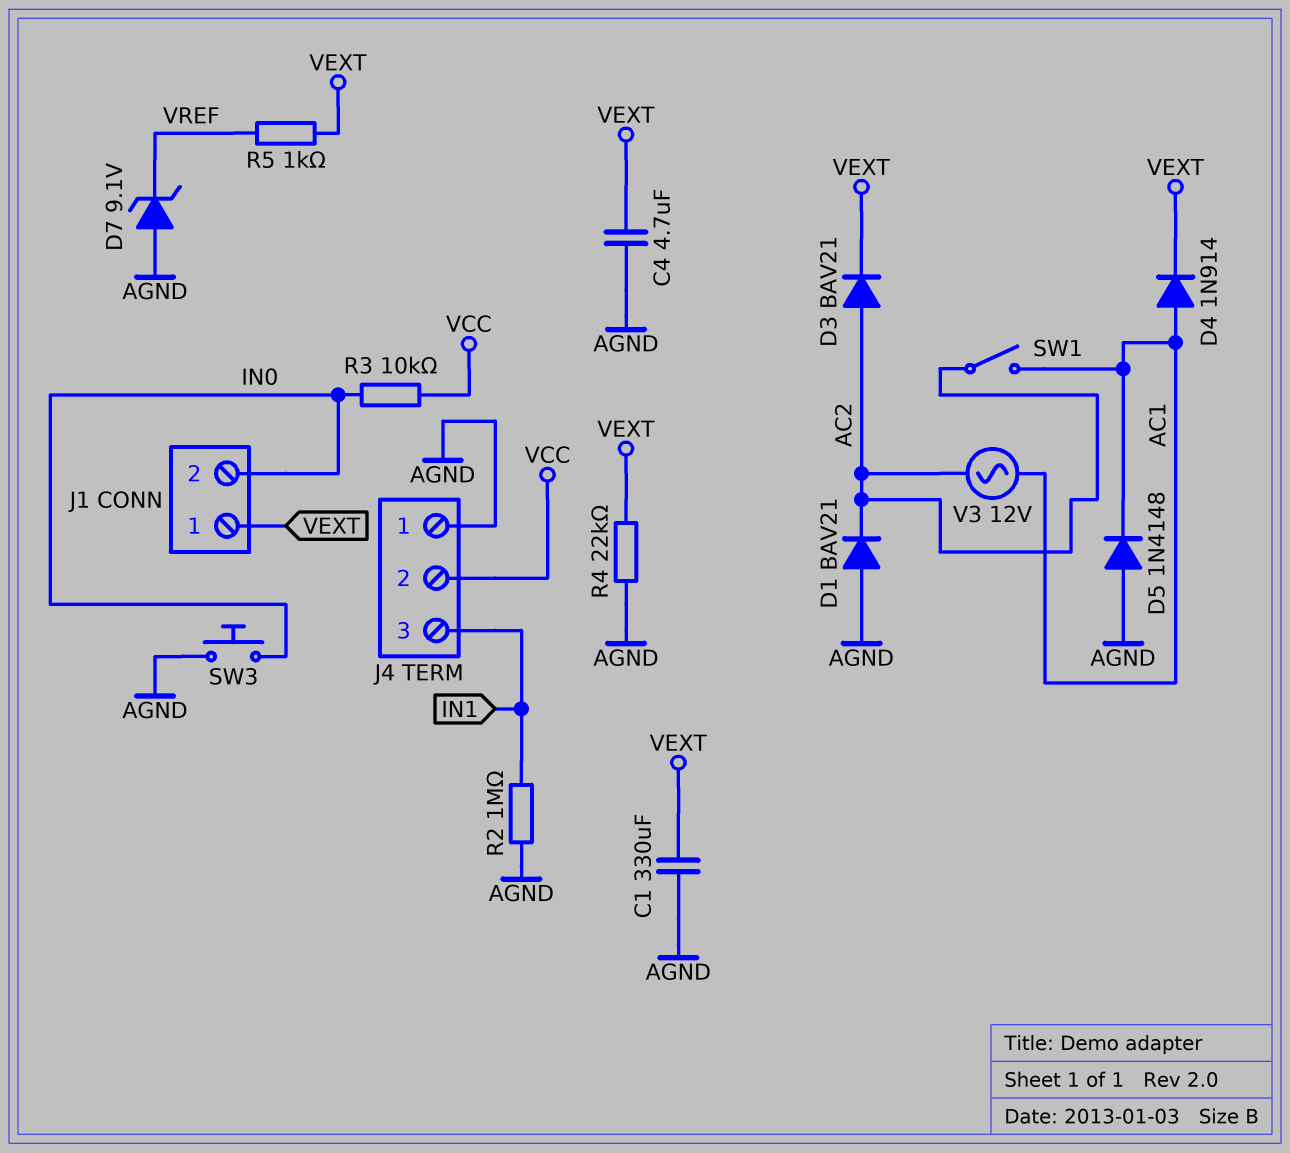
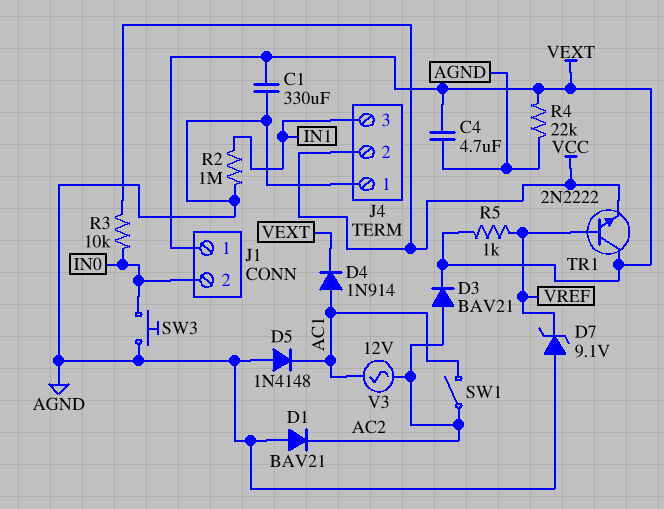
TR1: none -> NPN 2N2222 (B VREF, C VEXT, E VCC)

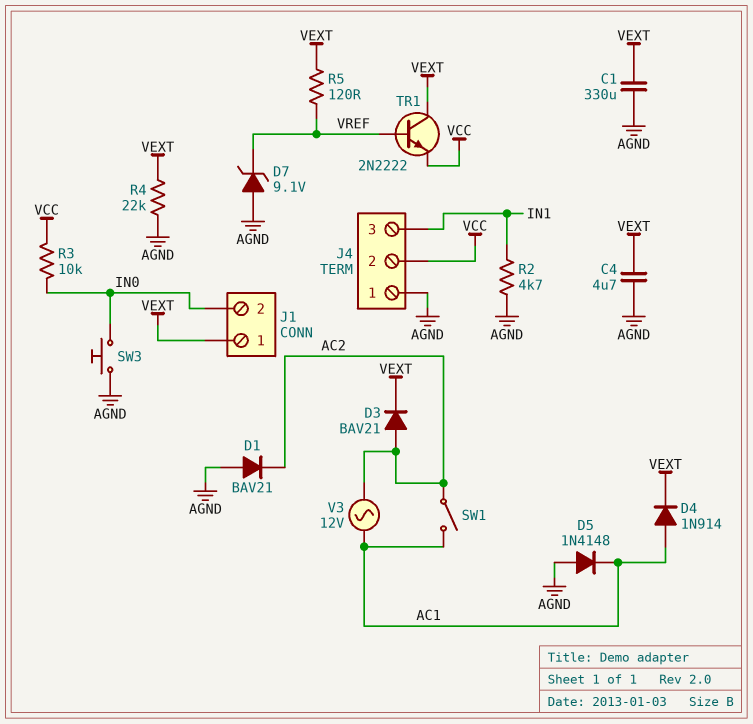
R2: 1M (AGND, IN1) -> 4.7k (AGND, IN1)
R5: 1k (VEXT, VREF) -> 120 (VEXT, VREF)

